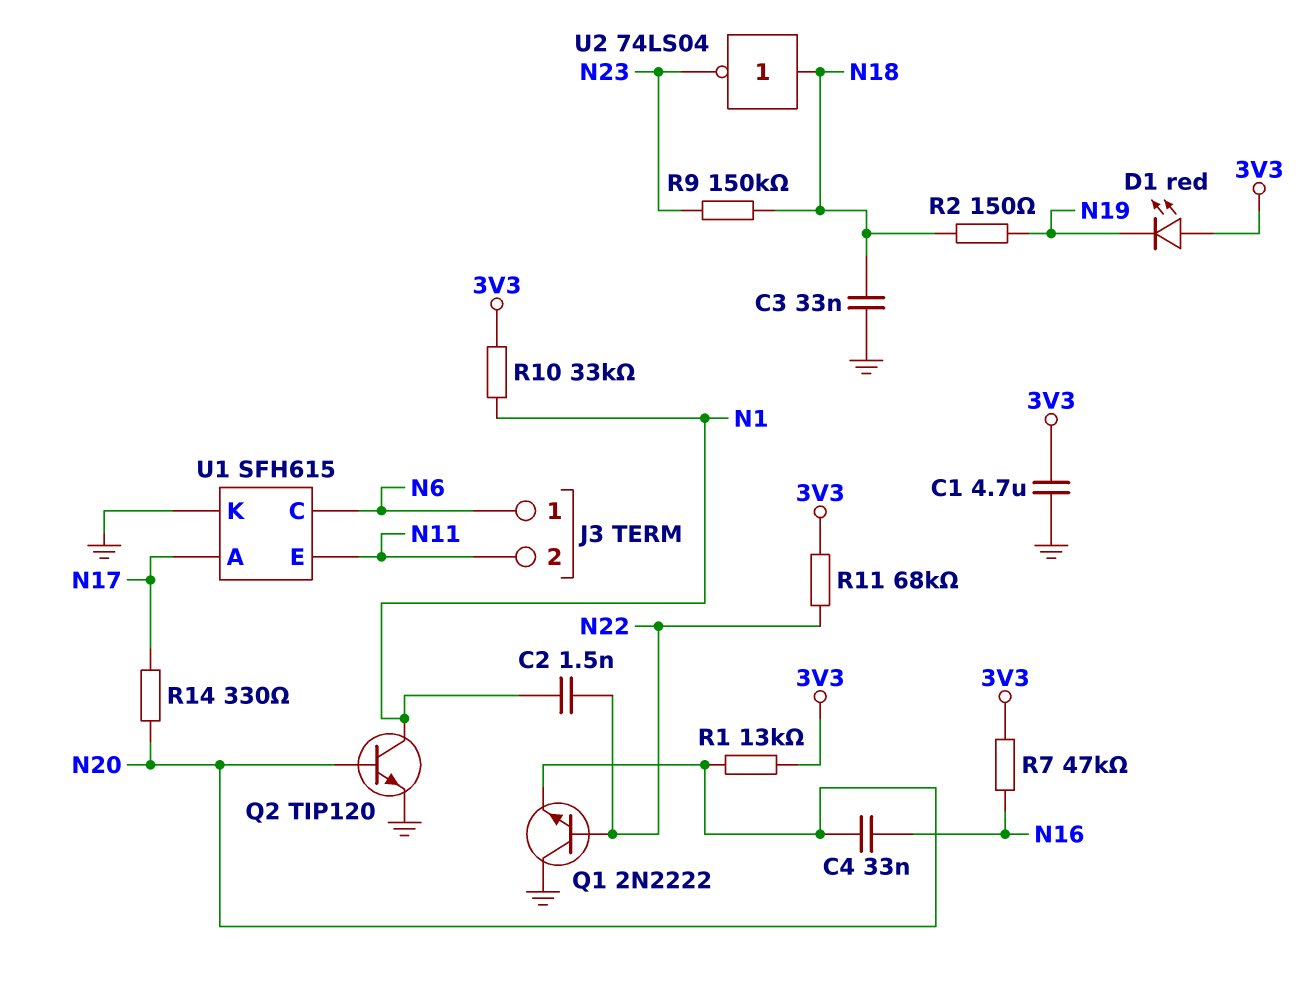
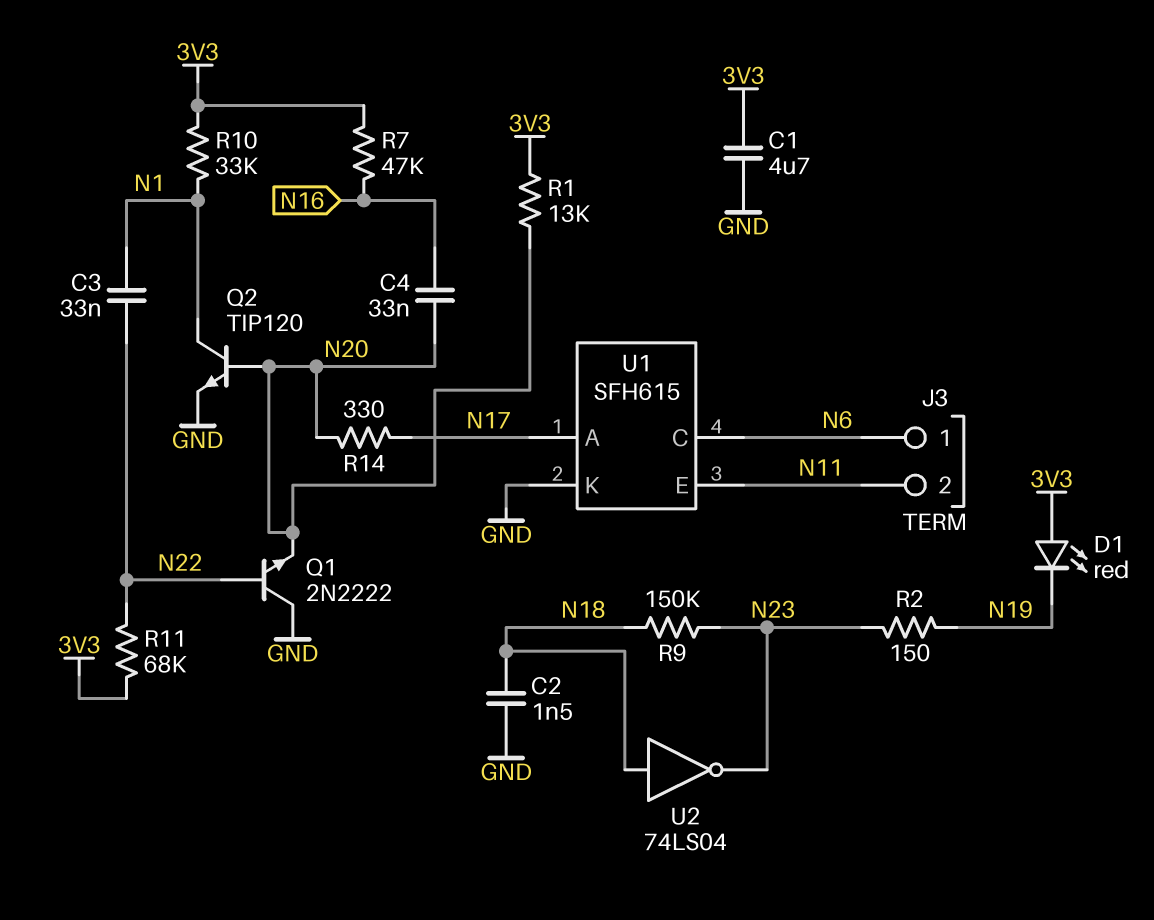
C2: 1.5nF (N1, N22) -> 1.5nF (GND, N18)
C3: 33nF (GND, N18) -> 33nF (N1, N22)
R2: 150 (N18, N19) -> 150 (N19, N23)

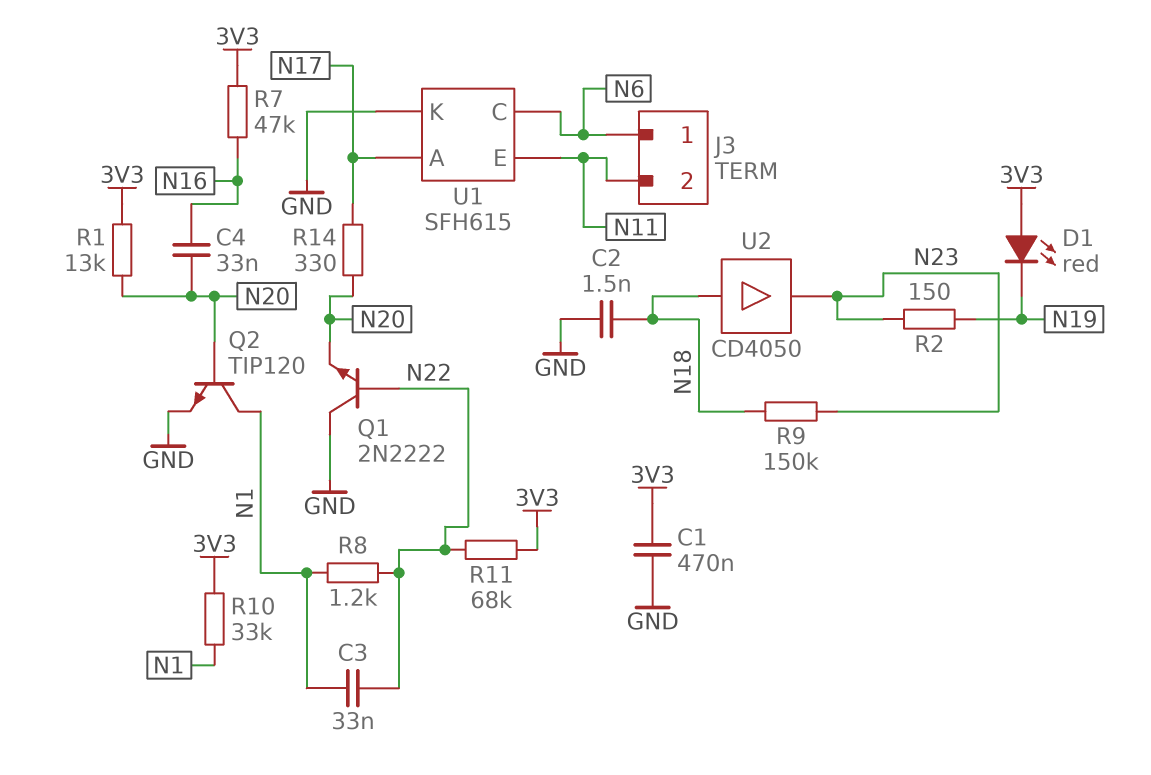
C1: 4.7uF (3V3, GND) -> 470nF (3V3, GND)
R8: none -> 1.2k (N1, N22)
U2: NOT 74LS04 (in N18, out N23) -> buffer CD4050 (in N18, out N23)

